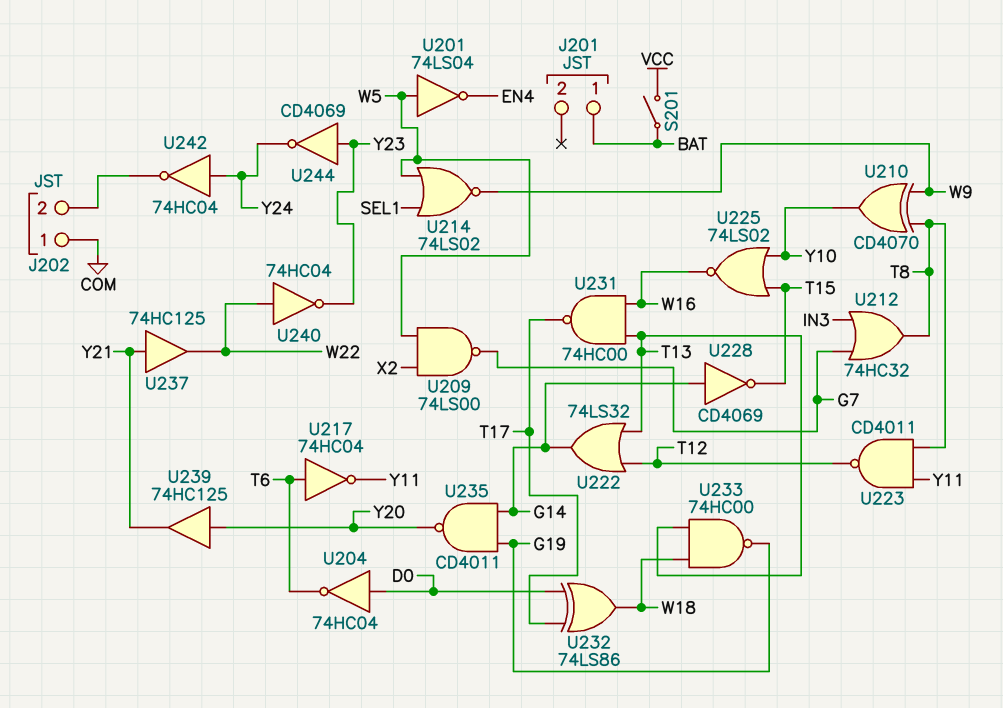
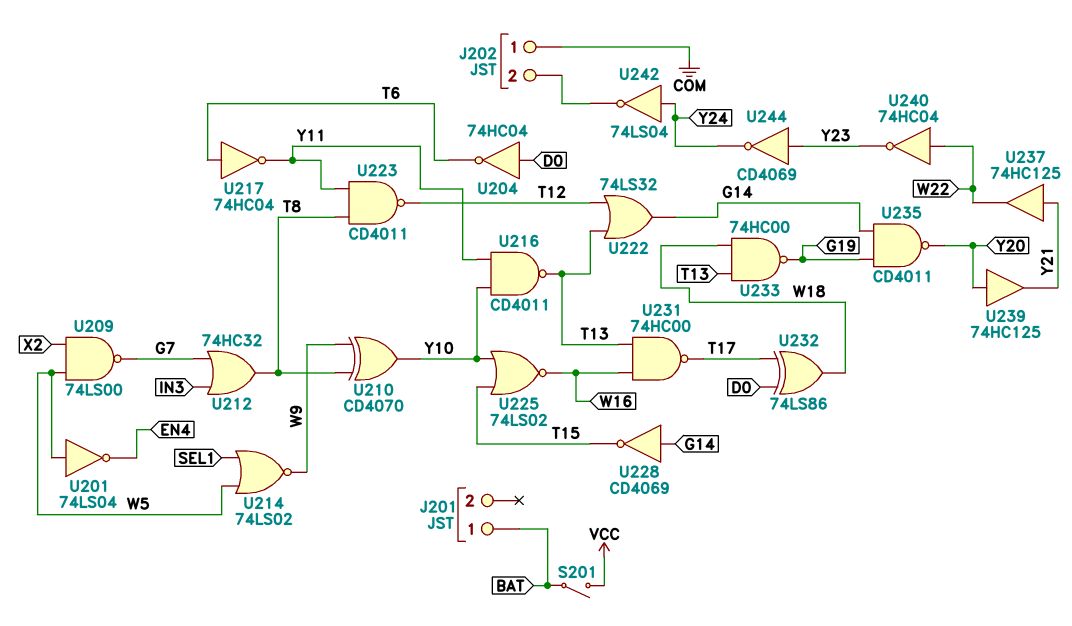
U216: none -> NAND CD4011 (in Y10, in Y11, out T13)
U242: NOT 74HC04 (in Y24, out J202/2) -> NOT 74LS04 (in Y24, out J202/2)

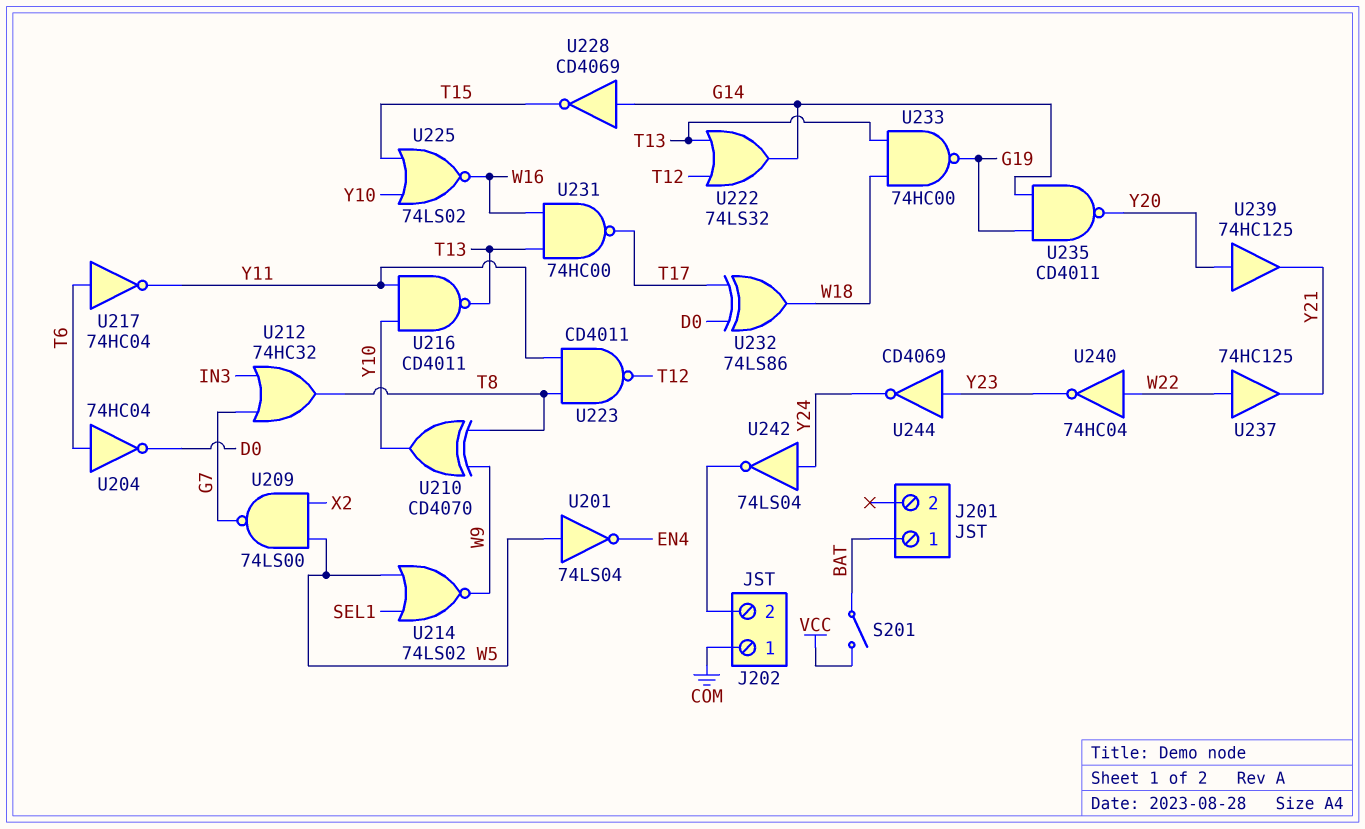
U204: NOT 74HC04 (in D0, out T6) -> NOT 74HC04 (in T6, out D0)
U237: buffer 74HC125 (in Y21, out W22) -> buffer 74HC125 (in W22, out Y21)

